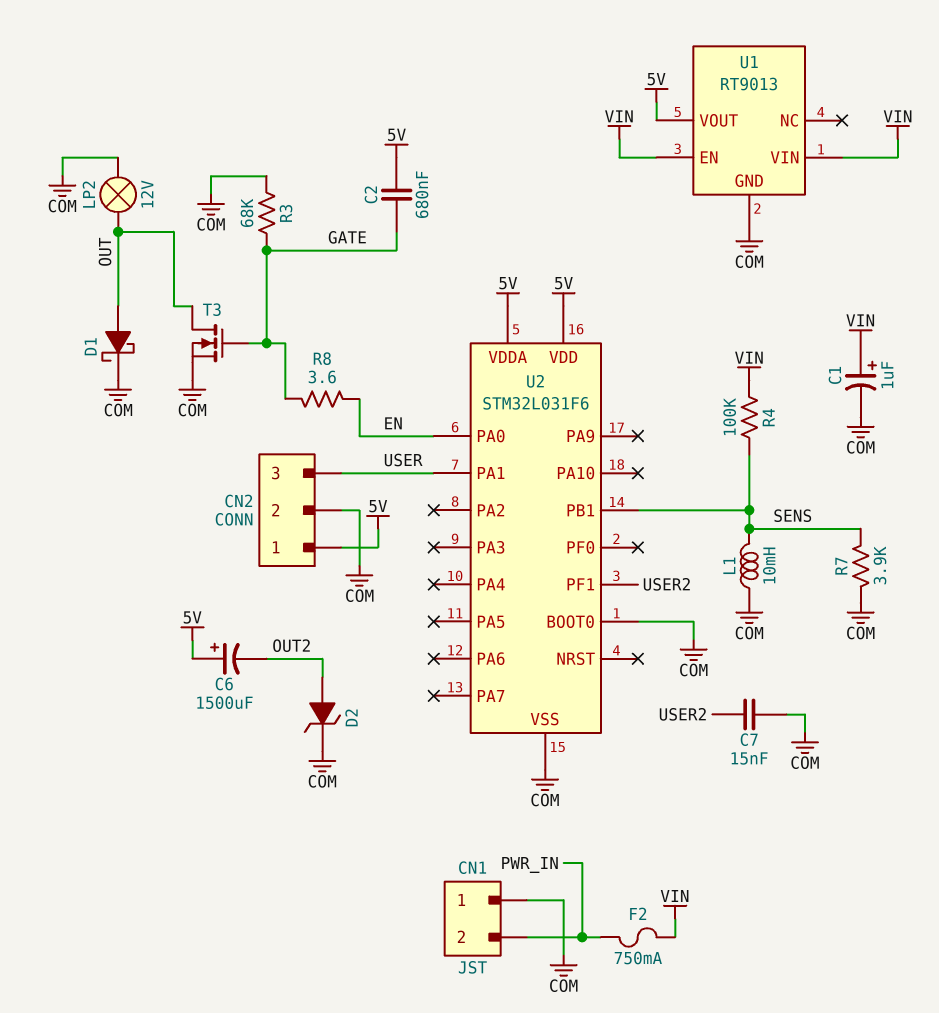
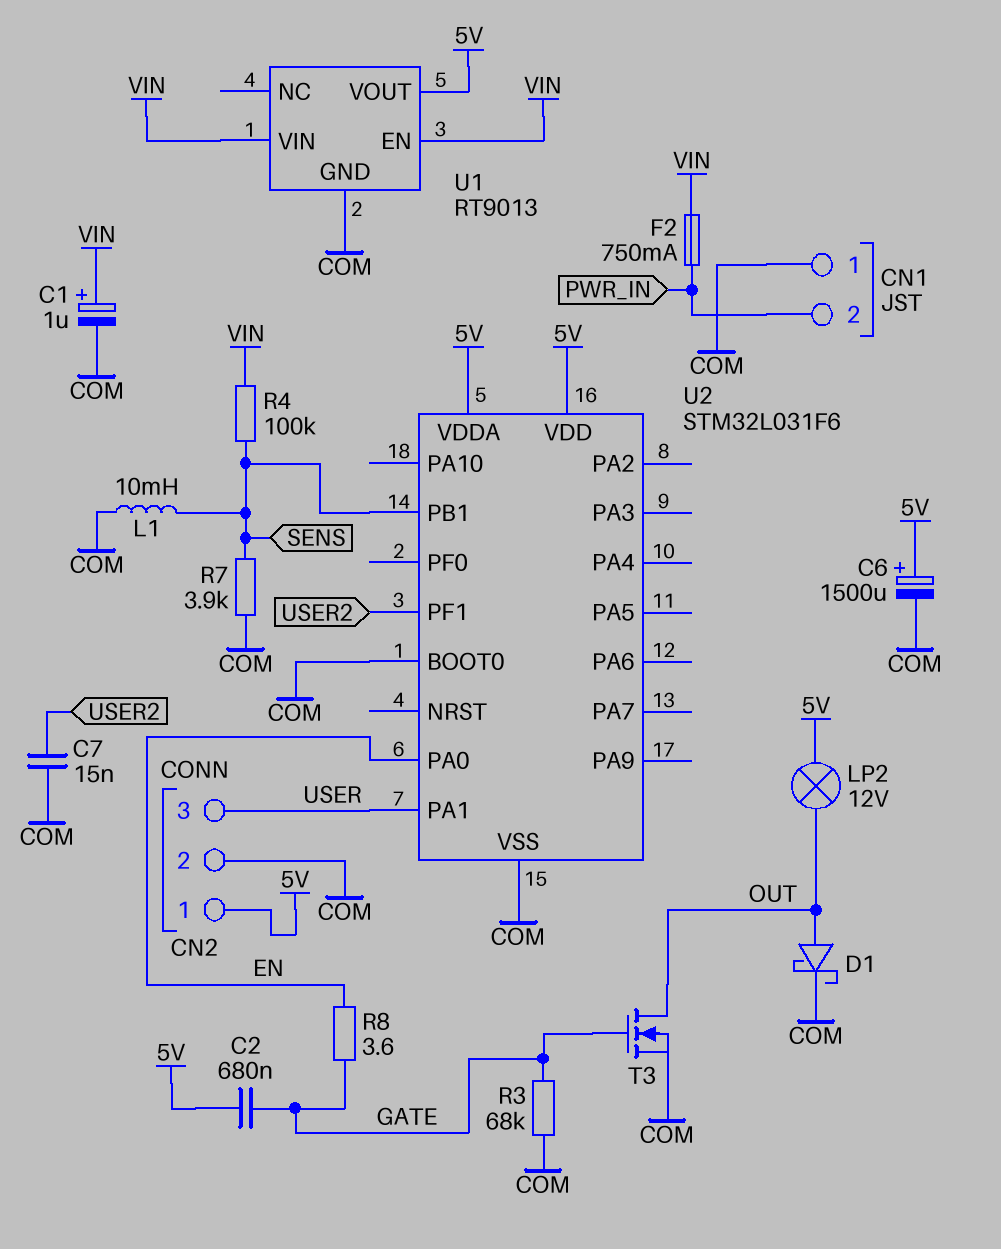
C6: 1500uF (plus 5V, minus OUT2) -> 1500uF (plus 5V, minus COM)
D2: zener (A OUT2, K COM) -> none
LP2: lamp 12V (COM, OUT) -> lamp 12V (5V, OUT)

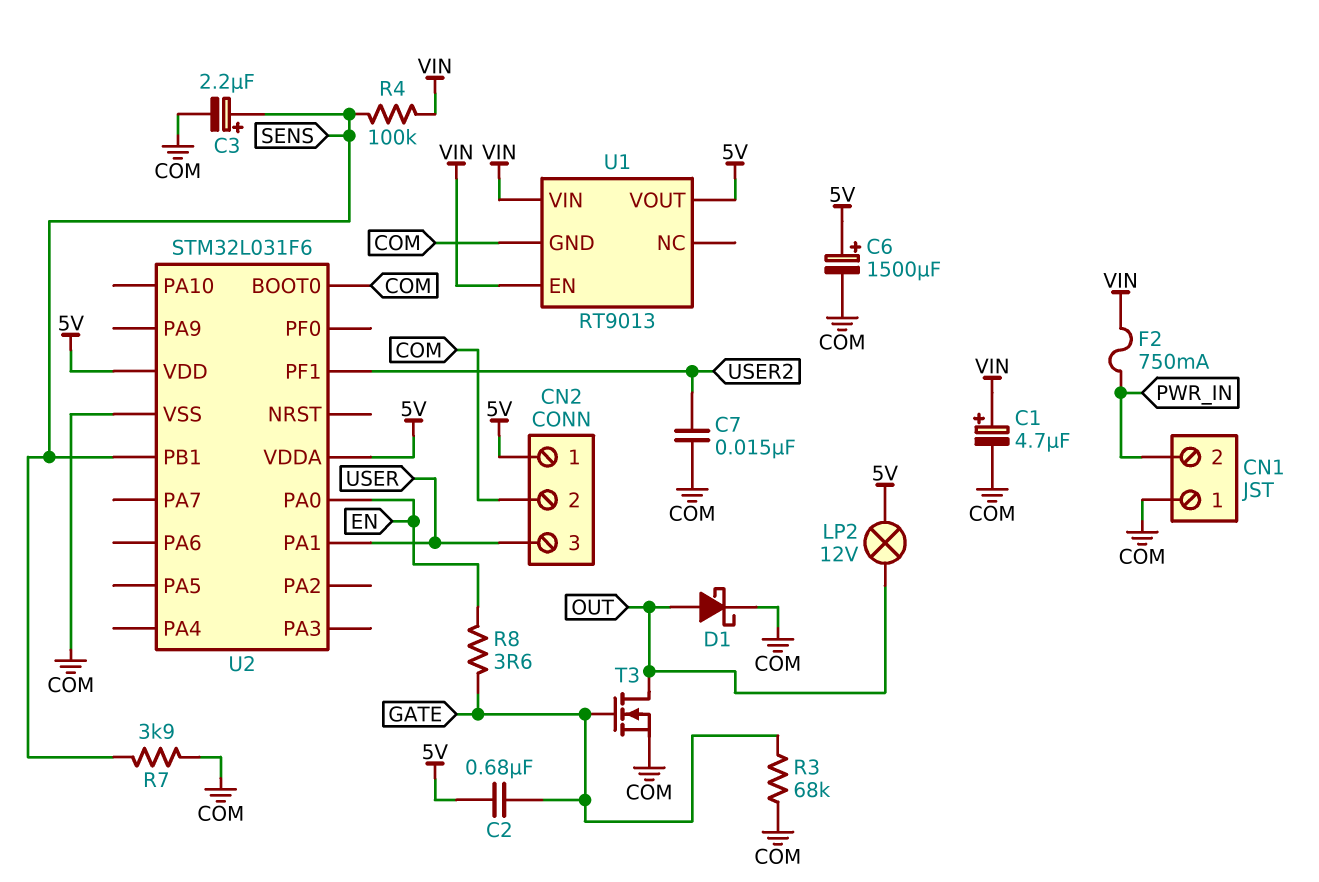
C1: 1uF (plus VIN, minus COM) -> 4.7uF (plus VIN, minus COM)
C3: none -> 2.2uF (plus SENS, minus COM)
L1: 10mH (COM, SENS) -> none

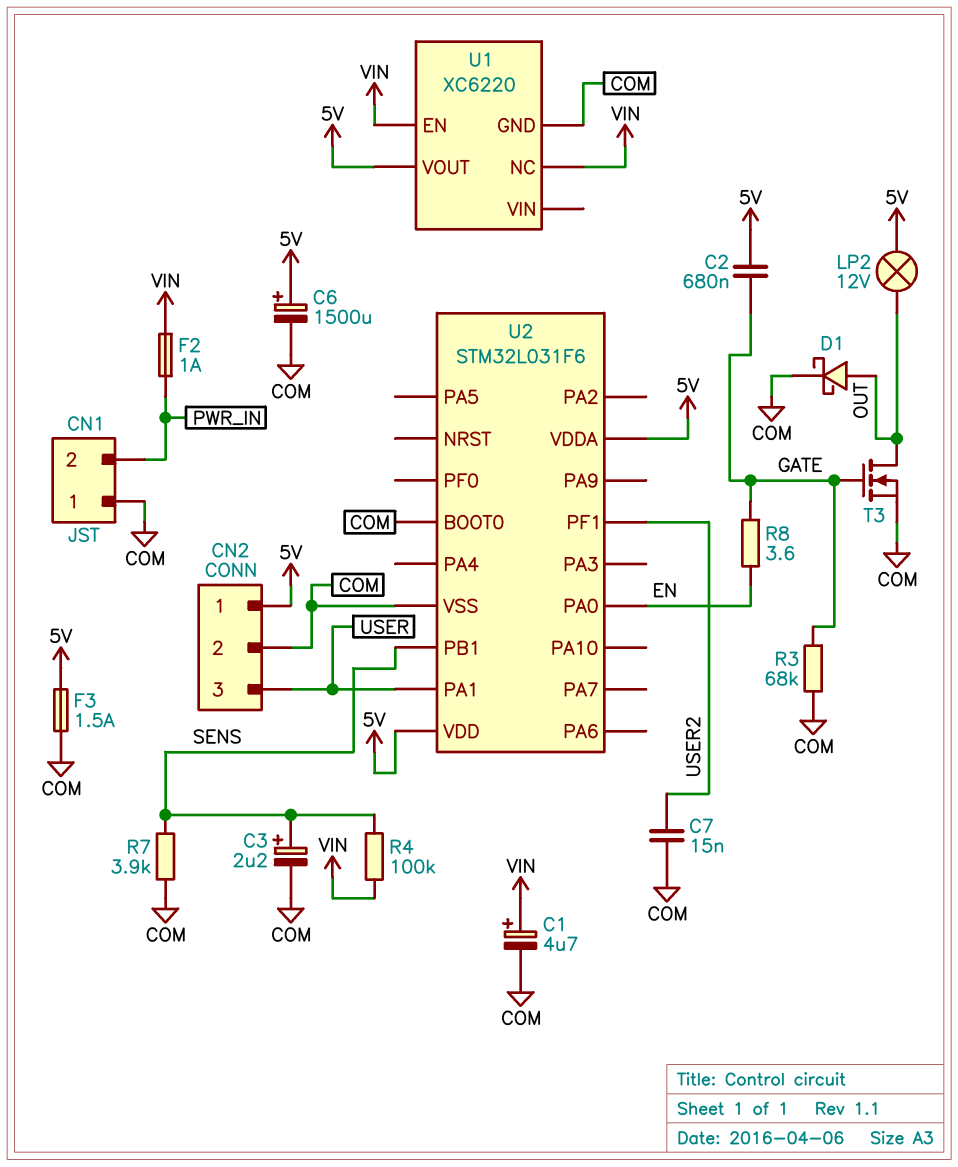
F2: 750mA (PWR_IN, VIN) -> 1A (PWR_IN, VIN)
F3: none -> 1.5A (5V, COM)
U1: RT9013 -> XC6220
U1 pin NC: none -> VIN
U1 pin VIN: VIN -> none

